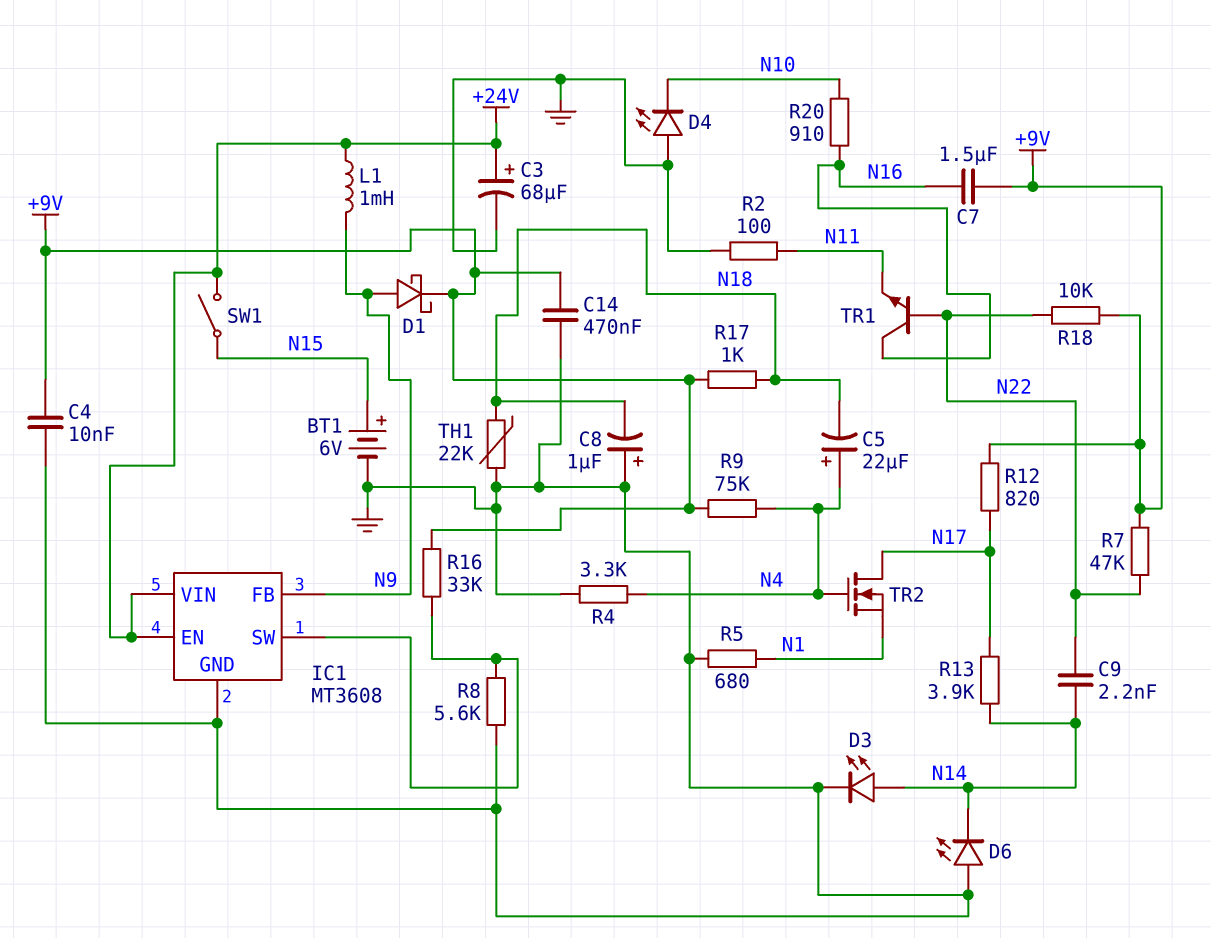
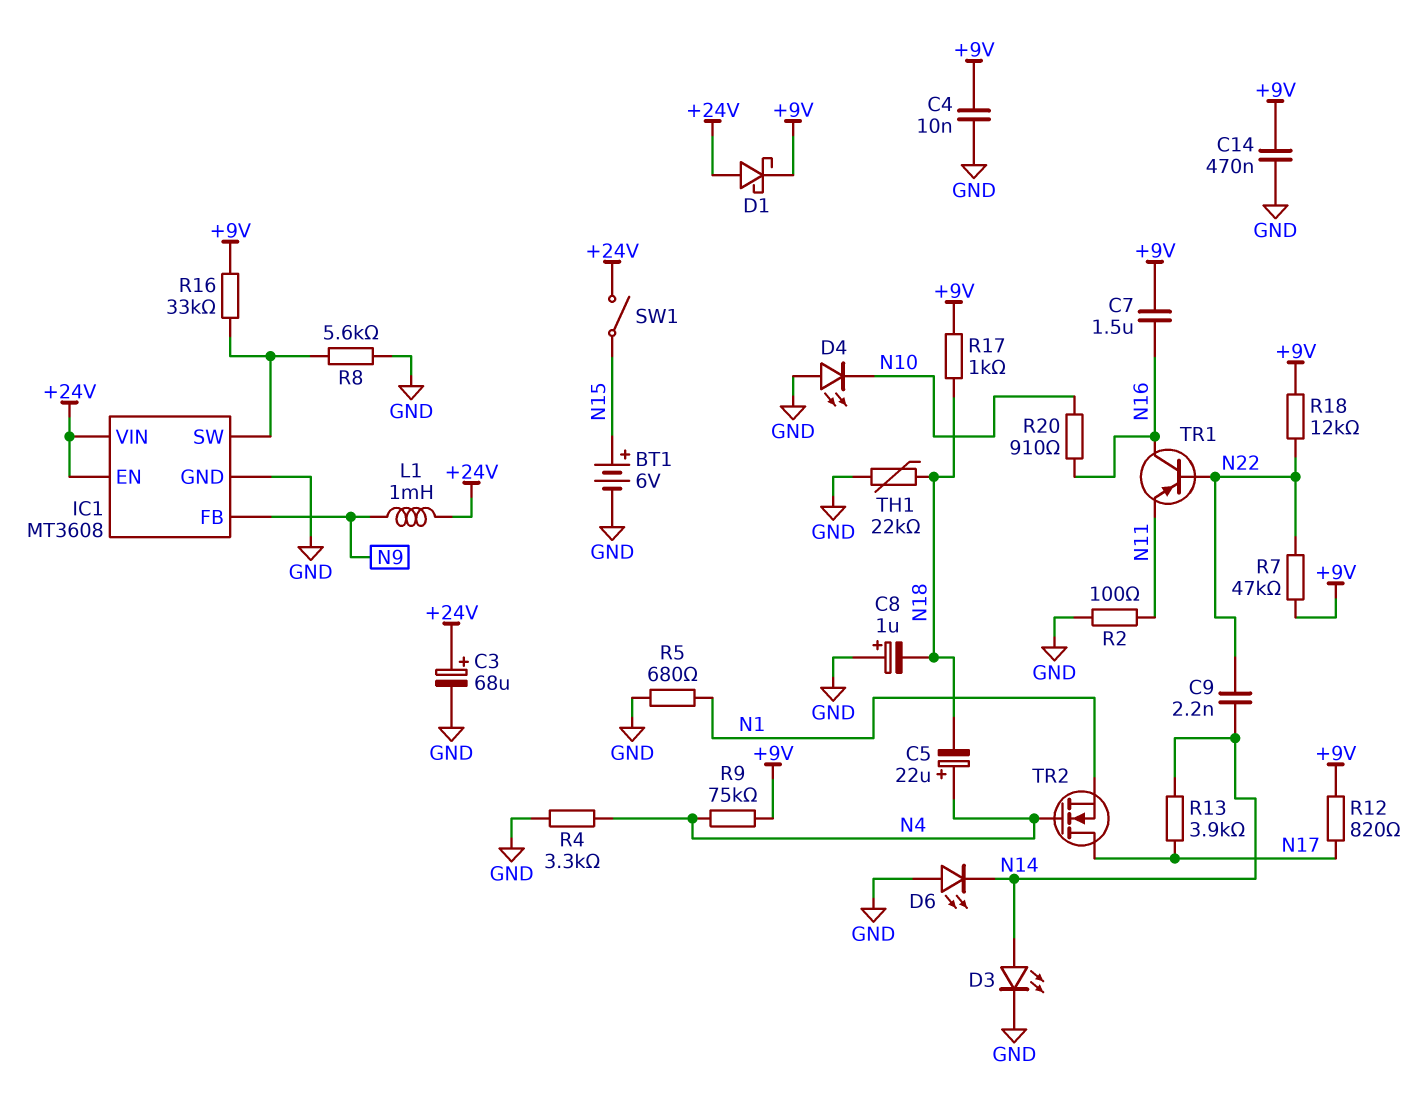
D1: schottky (A N9, K +9V) -> schottky (A +24V, K +9V)
R18: 10k (+9V, N22) -> 12k (+9V, N22)
TR1: NPN (B N22, C N16, E N11) -> PNP (B N22, C N16, E N11)

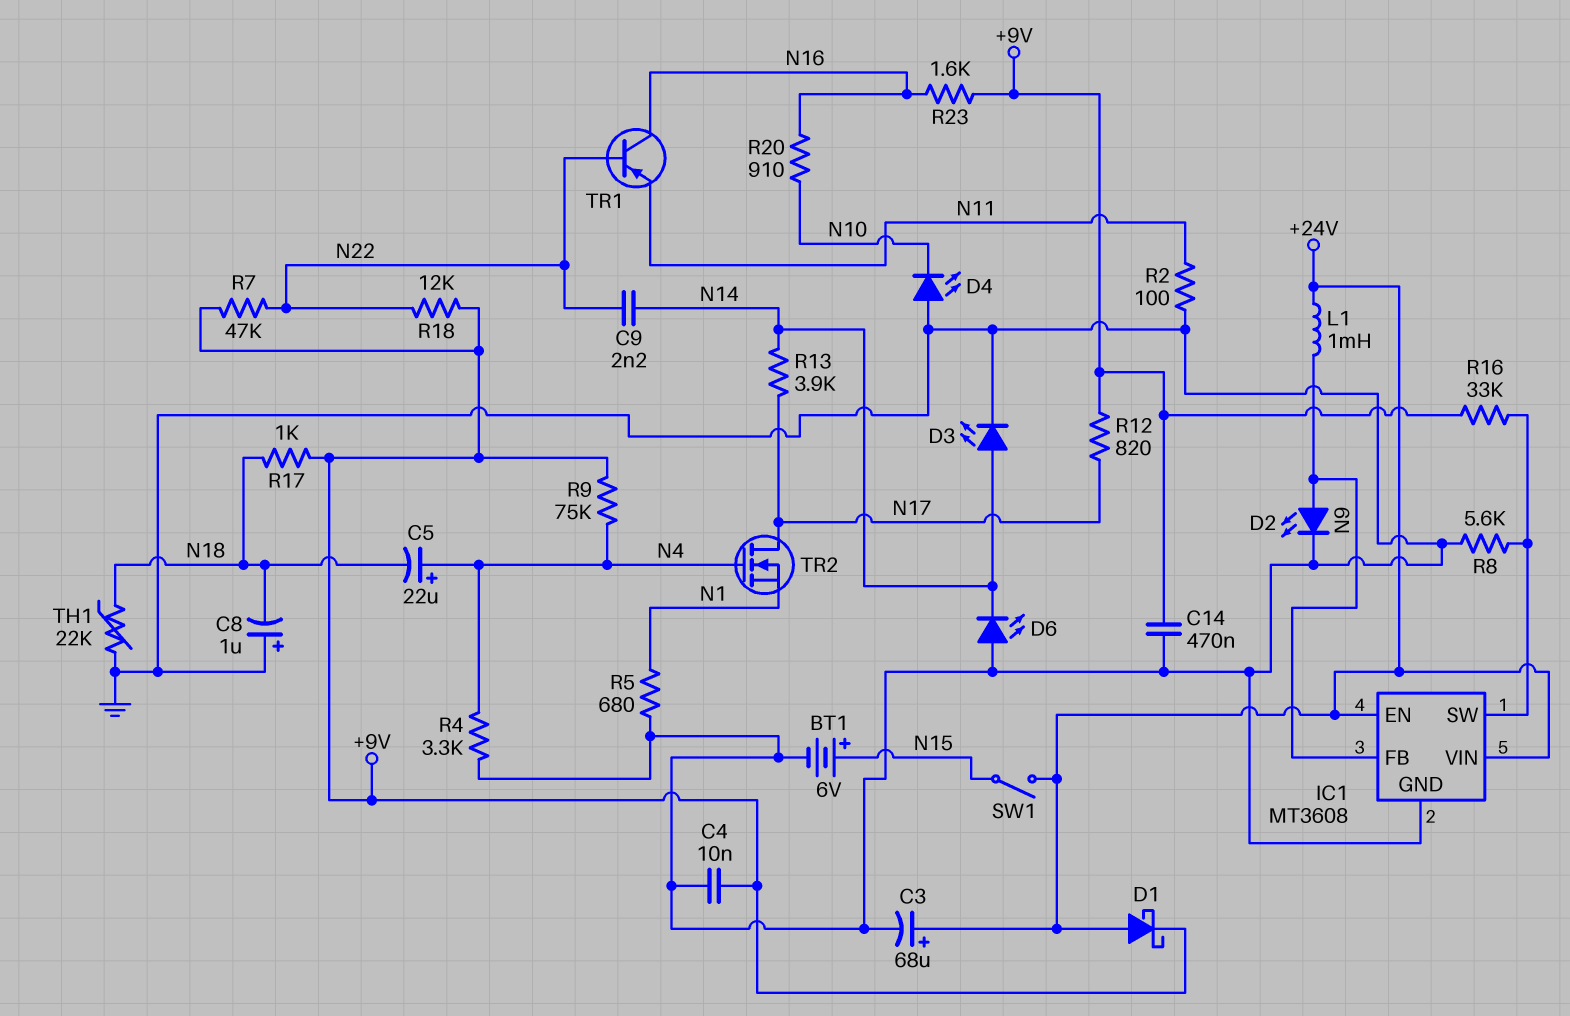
C7: 1.5uF (+9V, N16) -> none
D2: none -> LED (A N9, K GND)
R23: none -> 1.6k (+9V, N16)

